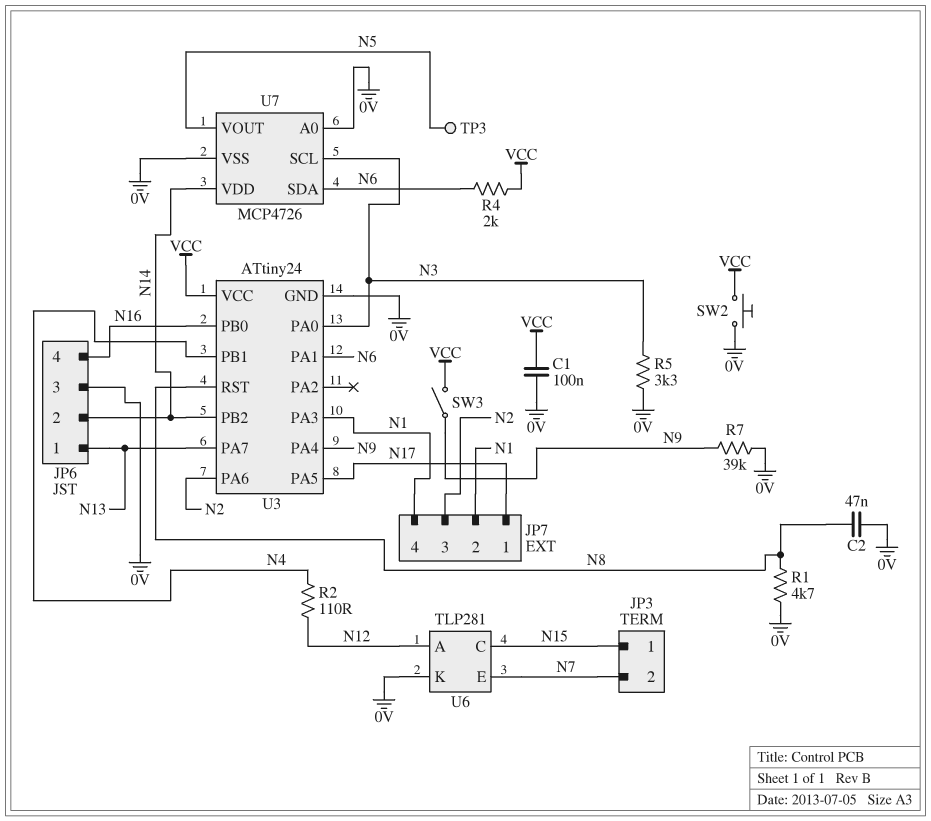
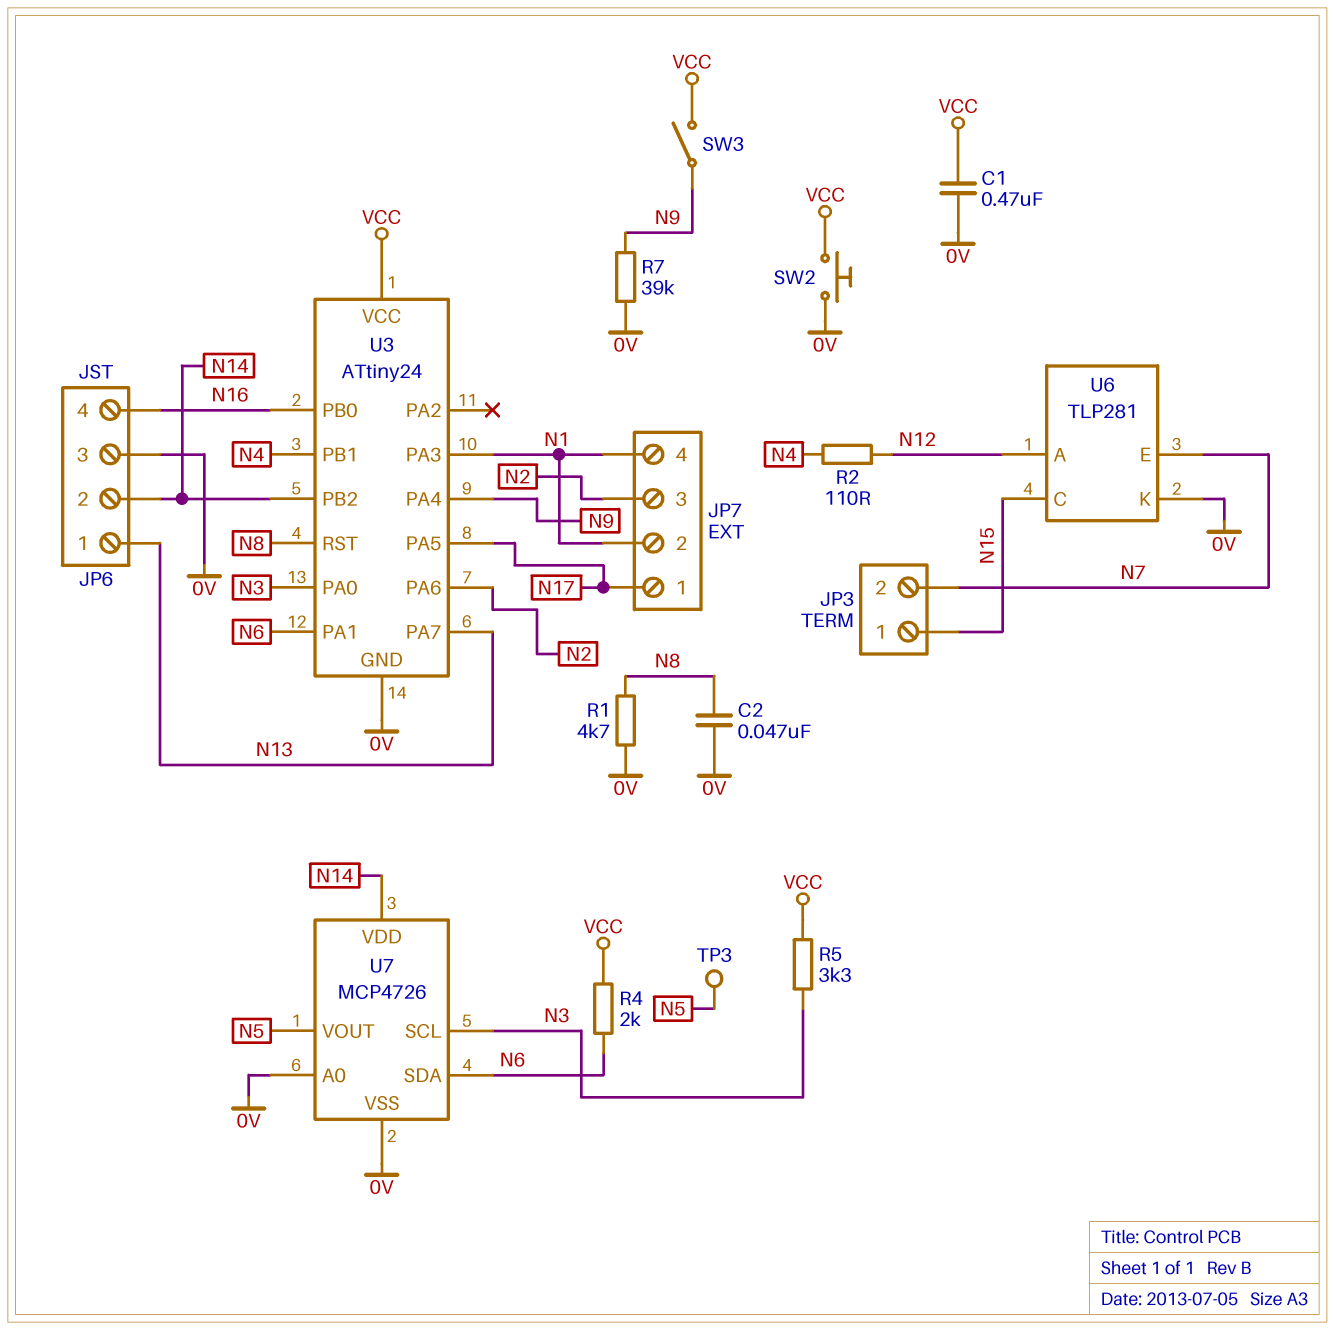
C1: 100nF (0V, VCC) -> 470nF (0V, VCC)
R5: 3.3k (0V, N3) -> 3.3k (N3, VCC)

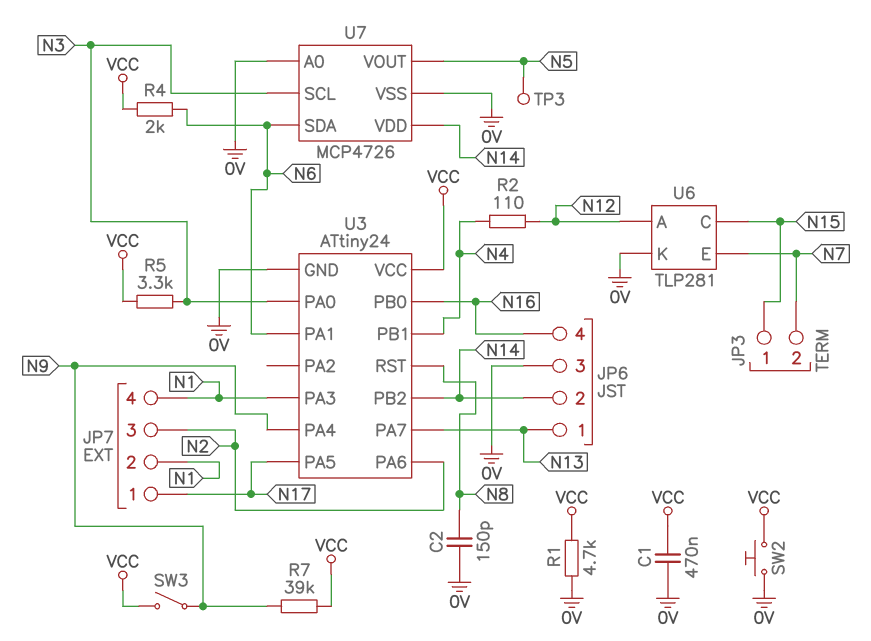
C2: 47nF (0V, N8) -> 150pF (0V, N8)
R1: 4.7k (0V, N8) -> 4.7k (0V, VCC)
R7: 39k (0V, N9) -> 39k (N9, VCC)

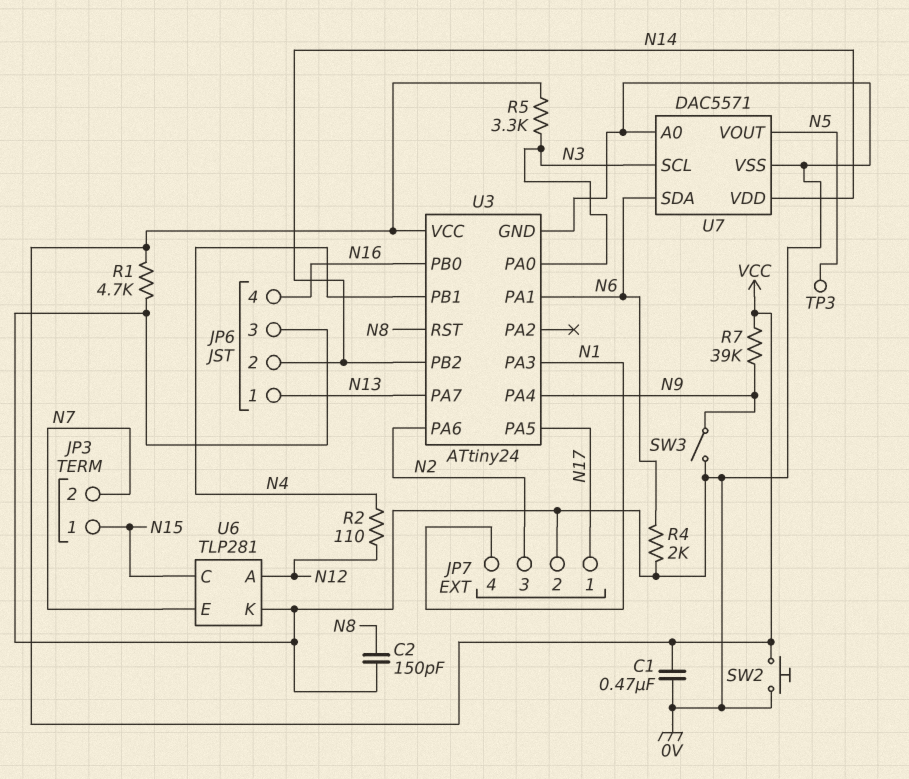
JP7 pin 2: N1 -> 0V
R4: 2k (N6, VCC) -> 2k (0V, N6)
SW3: switch (N9, VCC) -> switch (0V, N9)
U7: MCP4726 -> DAC5571

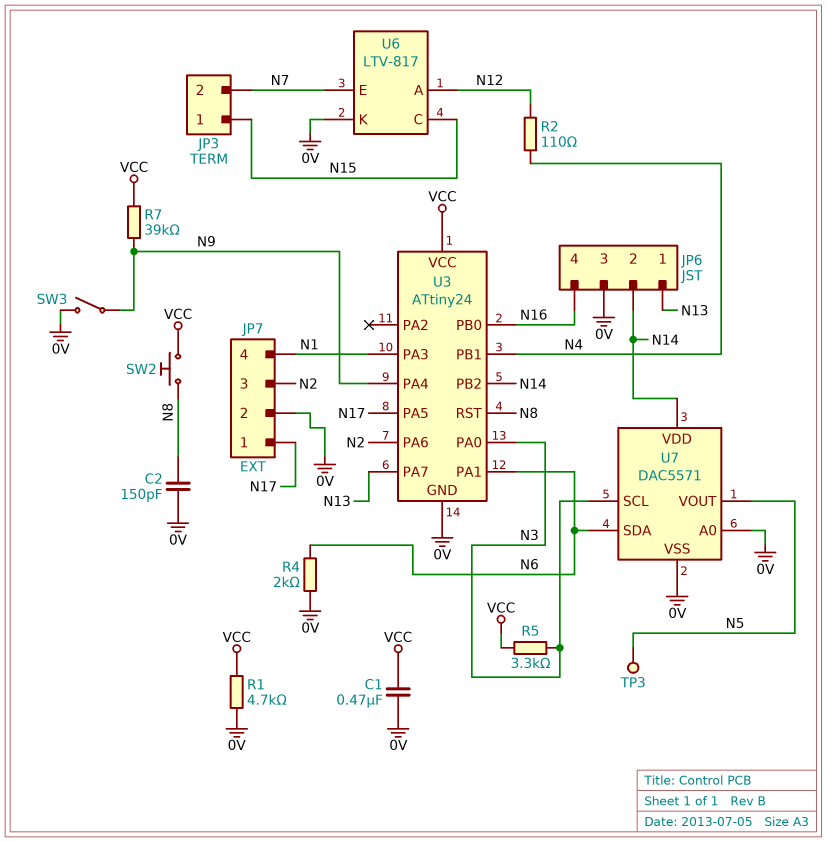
SW2: button (0V, VCC) -> button (N8, VCC)
U6: TLP281 -> LTV-817

